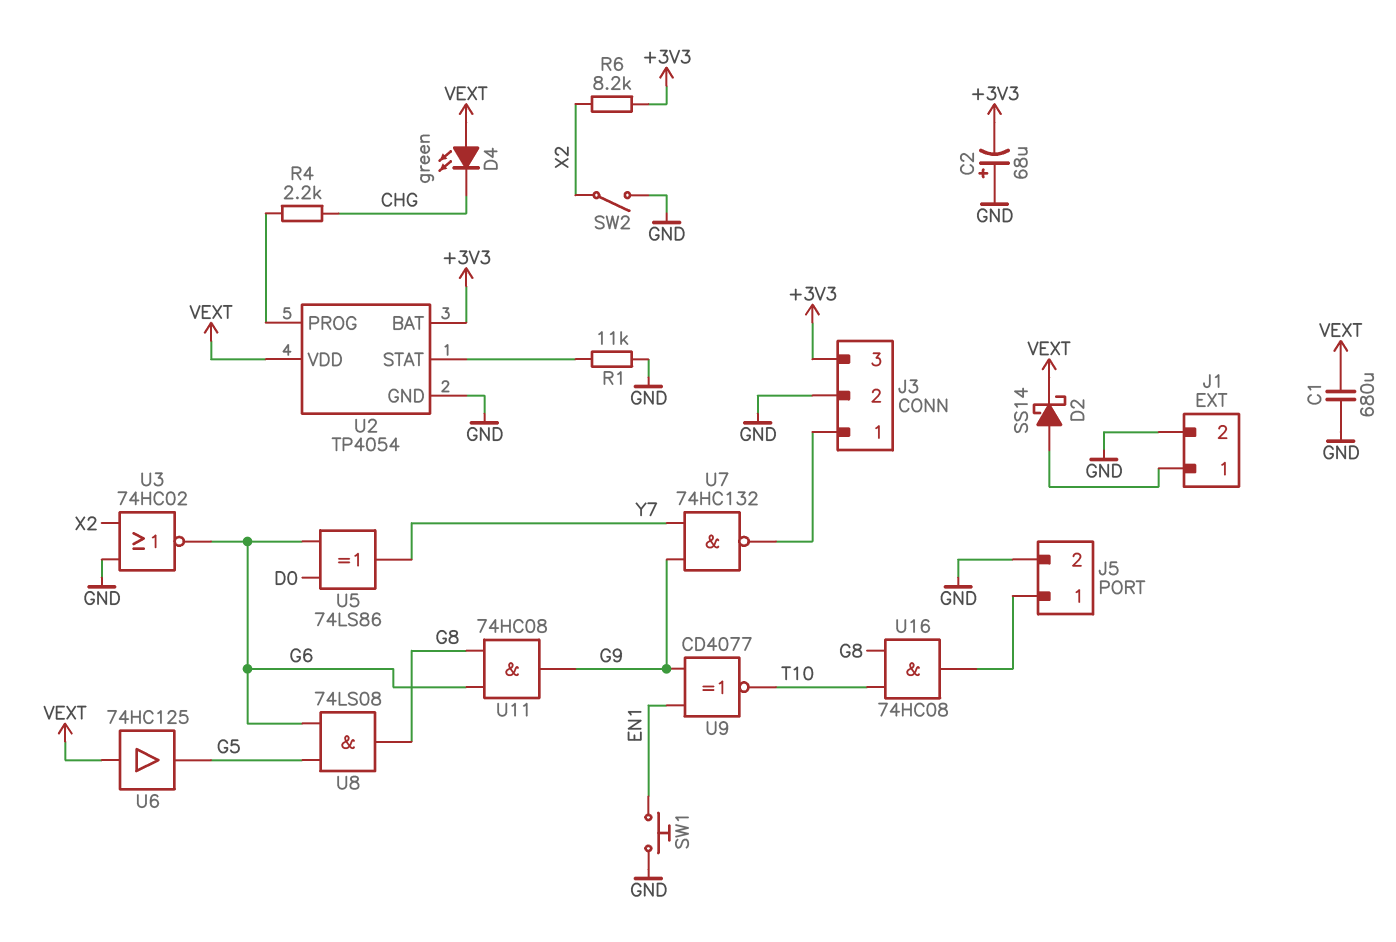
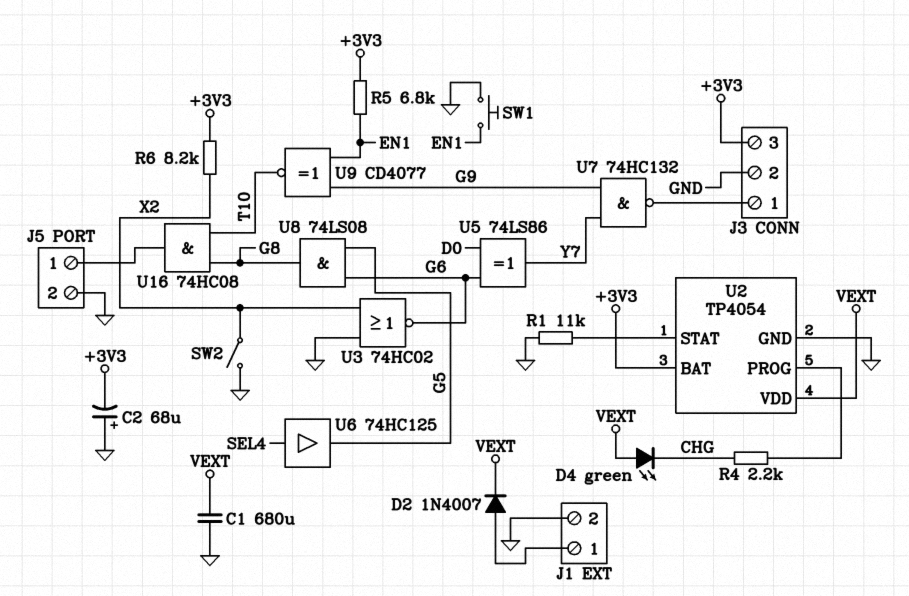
D2: schottky SS14 (A J1/1, K VEXT) -> diode 1N4007 (A J1/1, K VEXT)
R5: none -> 6.8k (+3V3, EN1)
U6: buffer 74HC125 (in VEXT, out G5) -> buffer 74HC125 (in SEL4, out G5)
U11: AND 74HC08 (in G6, in G8, out G9) -> none

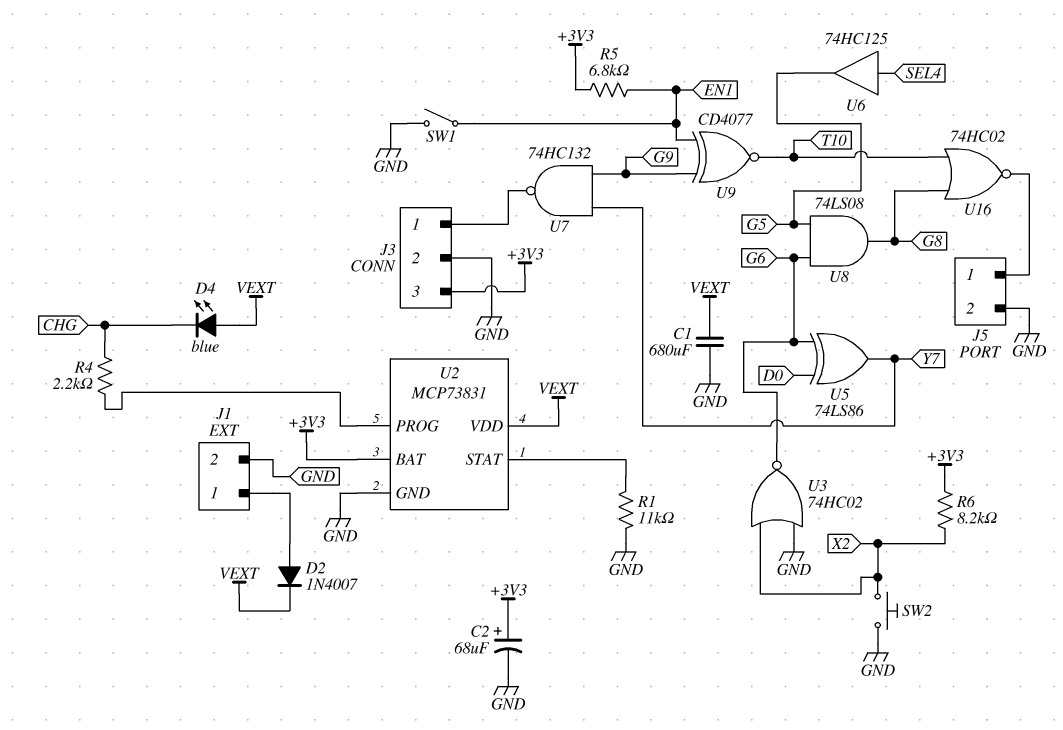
C2: 68uF (plus GND, minus +3V3) -> 68uF (plus +3V3, minus GND)
D4: LED green (A VEXT, K CHG) -> LED blue (A VEXT, K CHG)
SW1: button (EN1, GND) -> switch (EN1, GND)
SW2: switch (GND, X2) -> button (GND, X2)
U2: TP4054 -> MCP73831
U16: AND 74HC08 (in G8, in T10, out J5/1) -> NOR 74HC02 (in G8, in T10, out J5/1)

